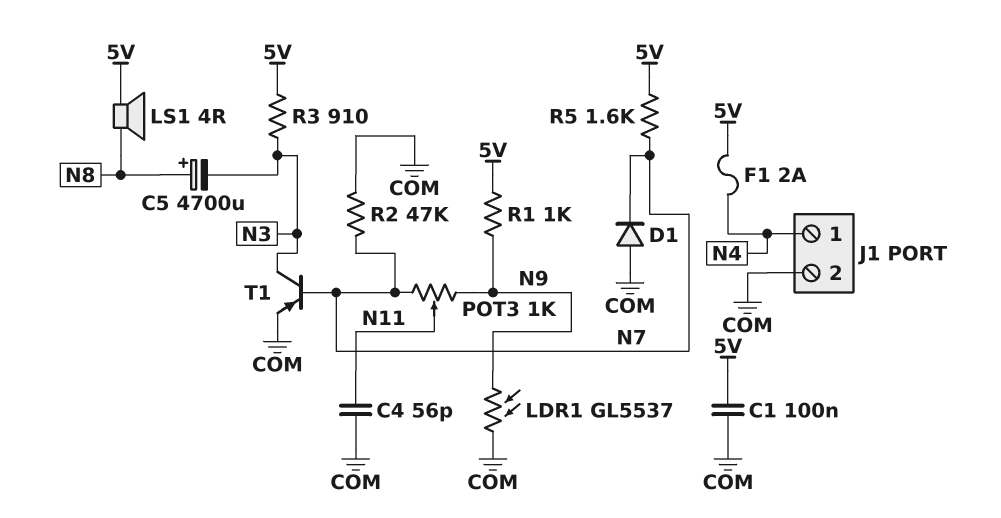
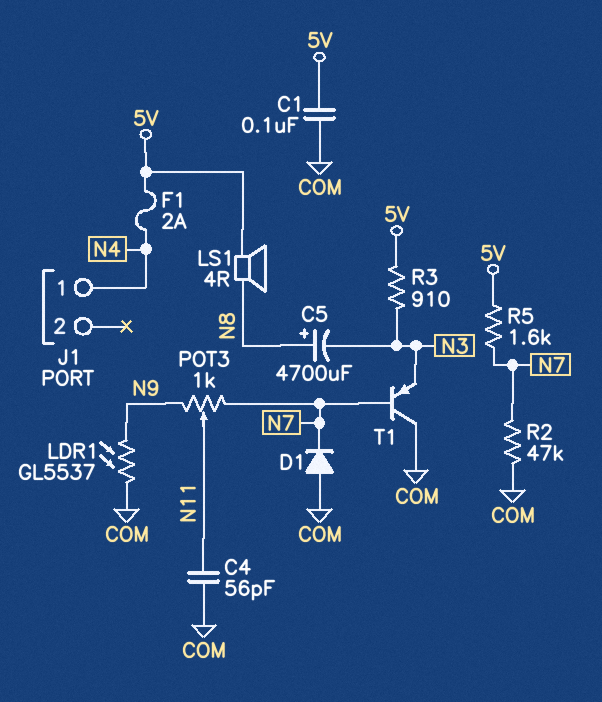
J1 pin 2: COM -> none
R1: 1k (5V, N9) -> none
T1: PNP (B N7, C N3, E COM) -> PNP (B N7, C COM, E N3)

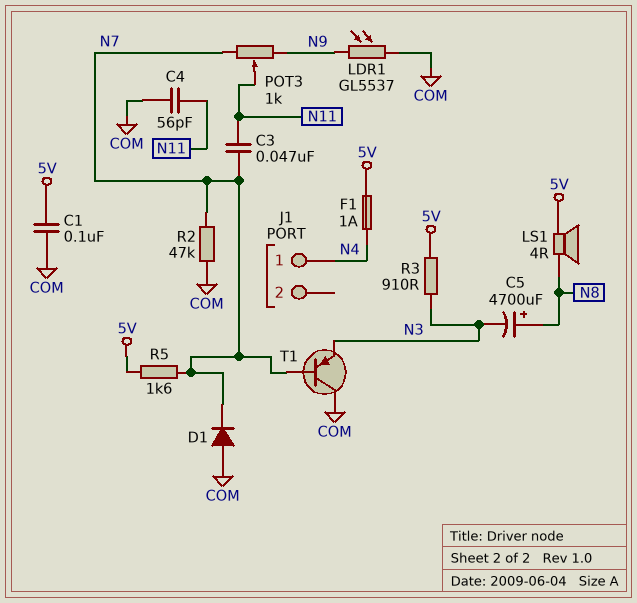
C3: none -> 47nF (N7, N11)
F1: 2A (5V, N4) -> 1A (5V, N4)

